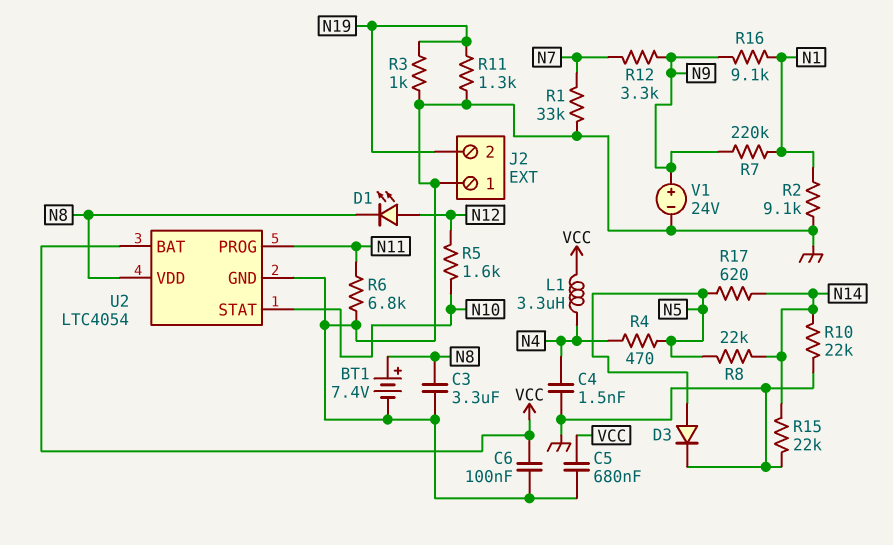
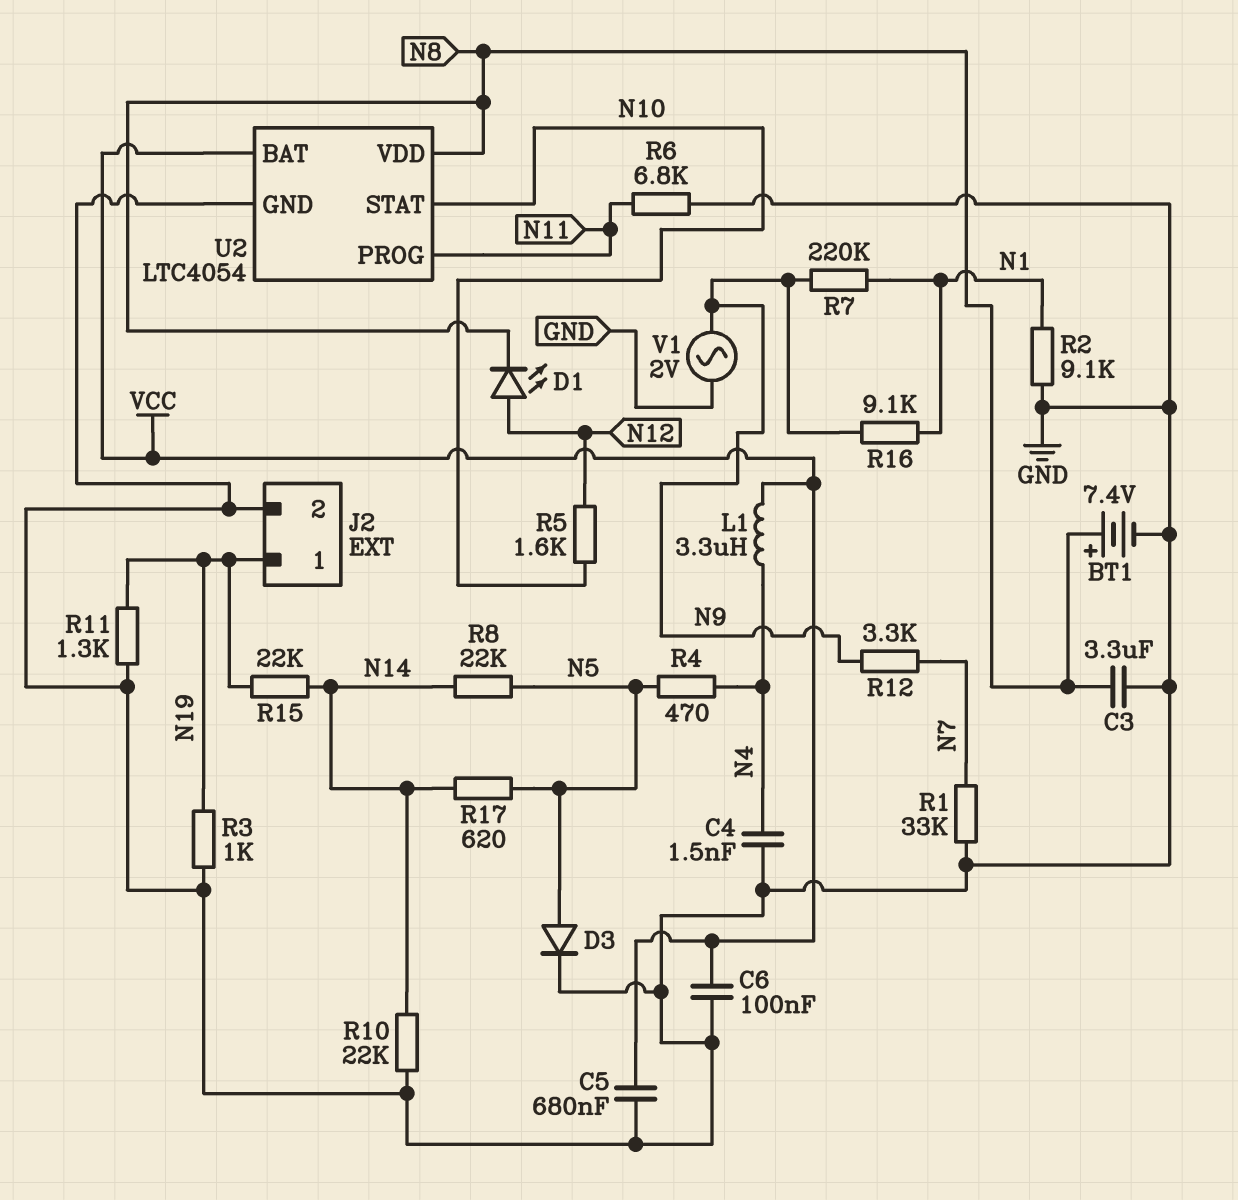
J2 pin 1: GND -> N19
J2 pin 2: N19 -> GND
R15: 22k (GND, N14) -> 22k (N14, N19)
V1: 24V (plus N9, minus GND) -> AC 2V (GND, N9)

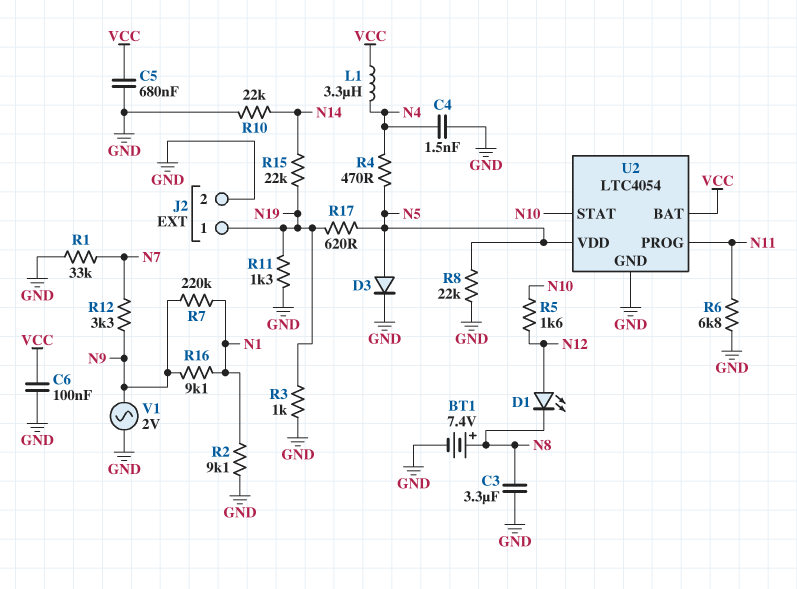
R8: 22k (N5, N14) -> 22k (GND, N5)
R17: 620 (N5, N14) -> 620 (N5, N19)
U2 pin VDD: N8 -> N5

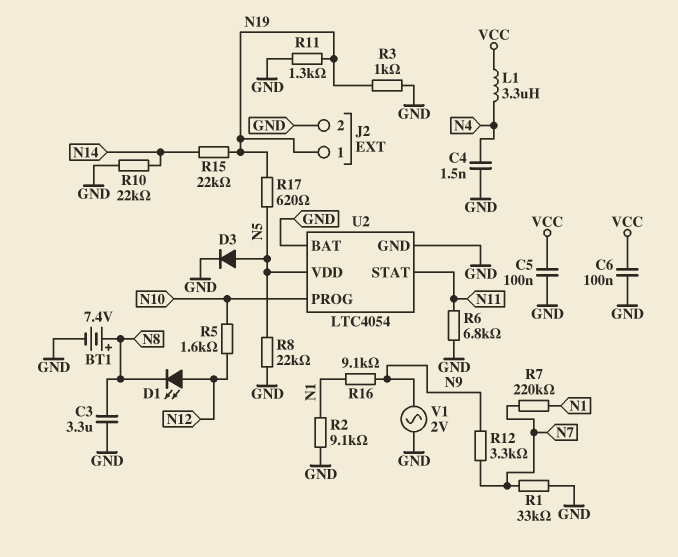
C5: 680nF (GND, VCC) -> 100nF (GND, VCC)
R4: 470 (N4, N5) -> none
R7: 220k (N1, N9) -> 220k (N1, N7)
U2 pin BAT: VCC -> GND
U2 pin PROG: N11 -> N10
U2 pin STAT: N10 -> N11

